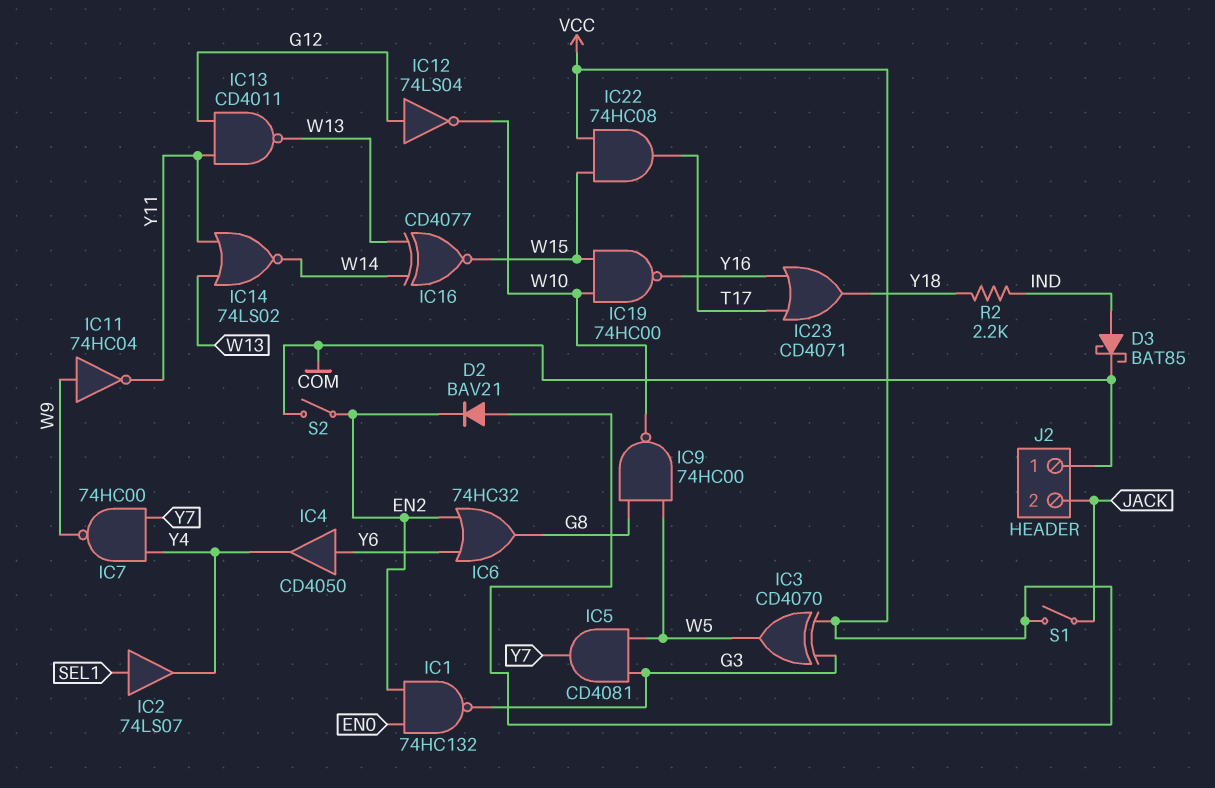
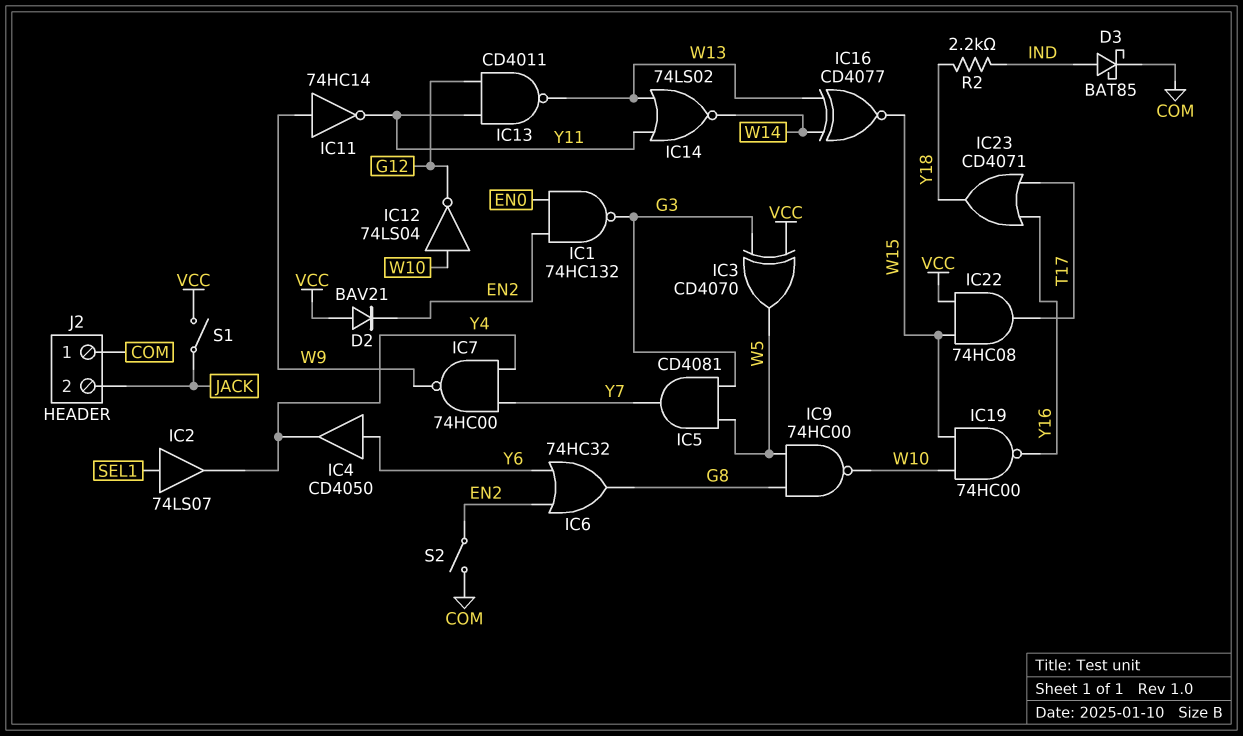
IC11: NOT 74HC04 (in W9, out Y11) -> NOT 74HC14 (in W9, out Y11)
IC12: NOT 74LS04 (in G12, out W10) -> NOT 74LS04 (in W10, out G12)

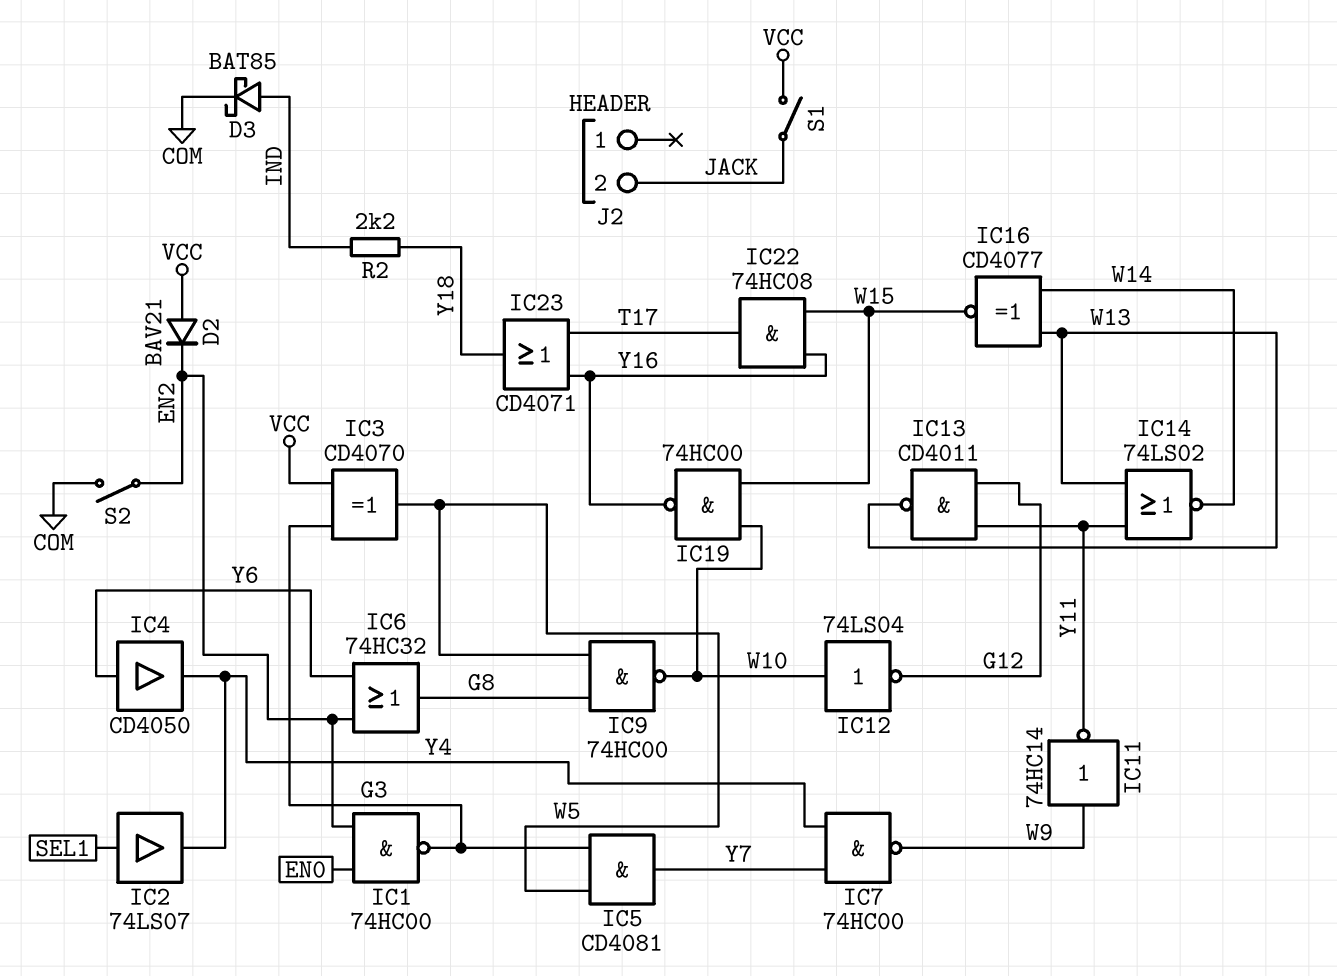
IC1: NAND 74HC132 (in EN0, in EN2, out G3) -> NAND 74HC00 (in EN0, in EN2, out G3)
IC22: AND 74HC08 (in VCC, in W15, out T17) -> AND 74HC08 (in W15, in Y16, out T17)
J2 pin 1: COM -> none

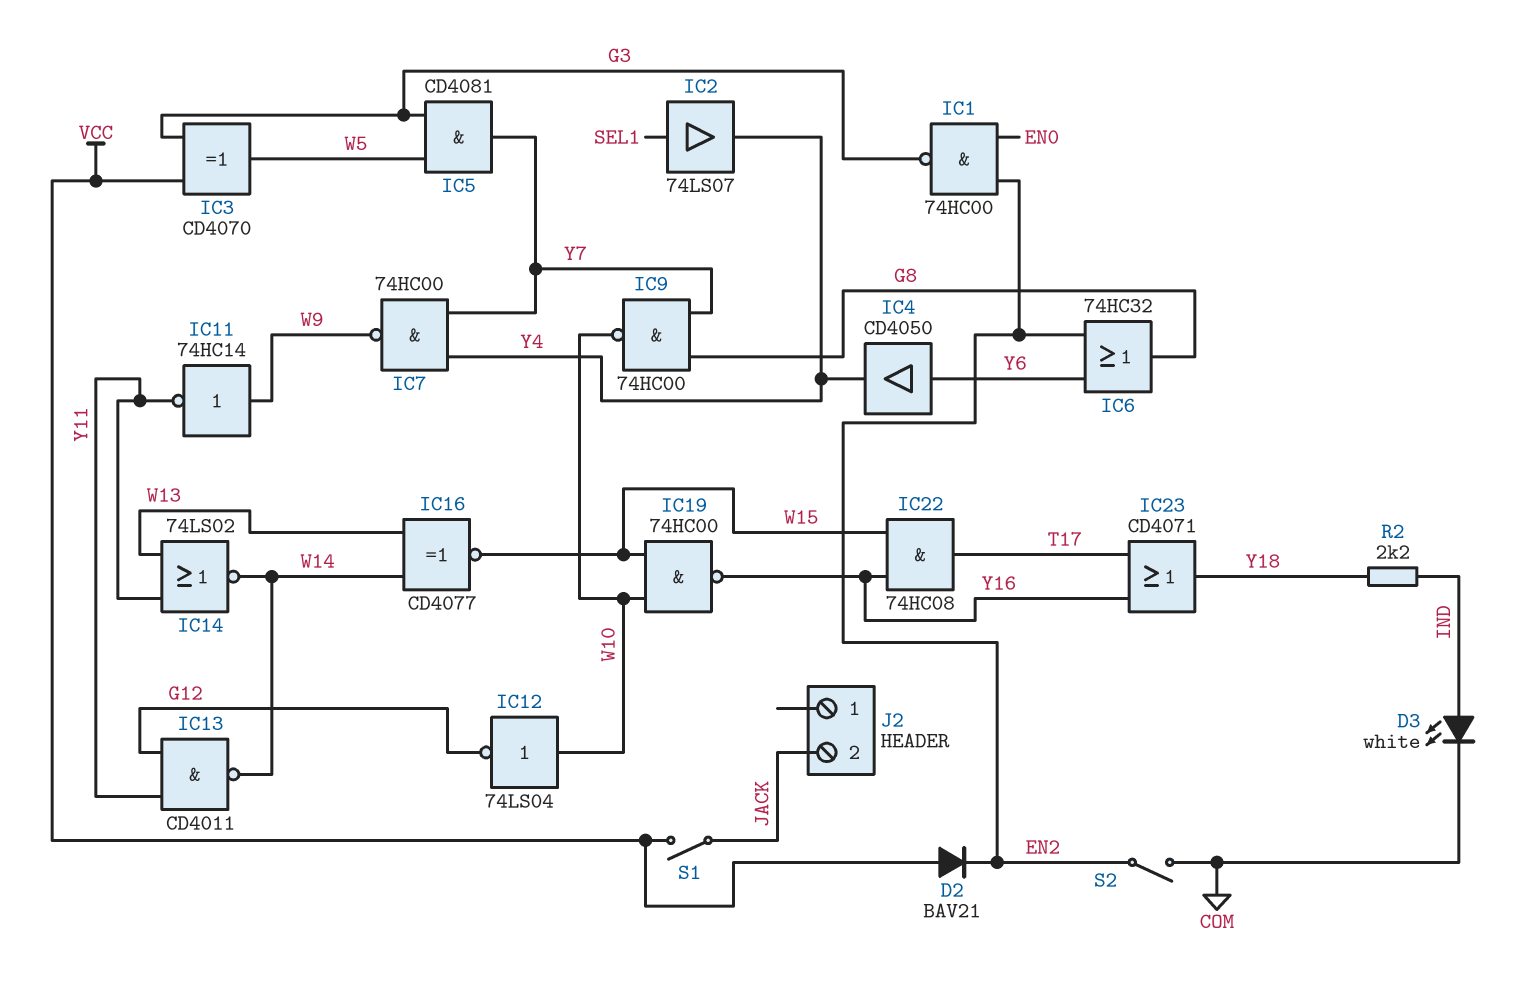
D3: schottky BAT85 (A IND, K COM) -> LED white (A IND, K COM)
IC9: NAND 74HC00 (in G8, in W5, out W10) -> NAND 74HC00 (in G8, in Y7, out W10)
IC13: NAND CD4011 (in G12, in Y11, out W13) -> NAND CD4011 (in G12, in Y11, out W14)

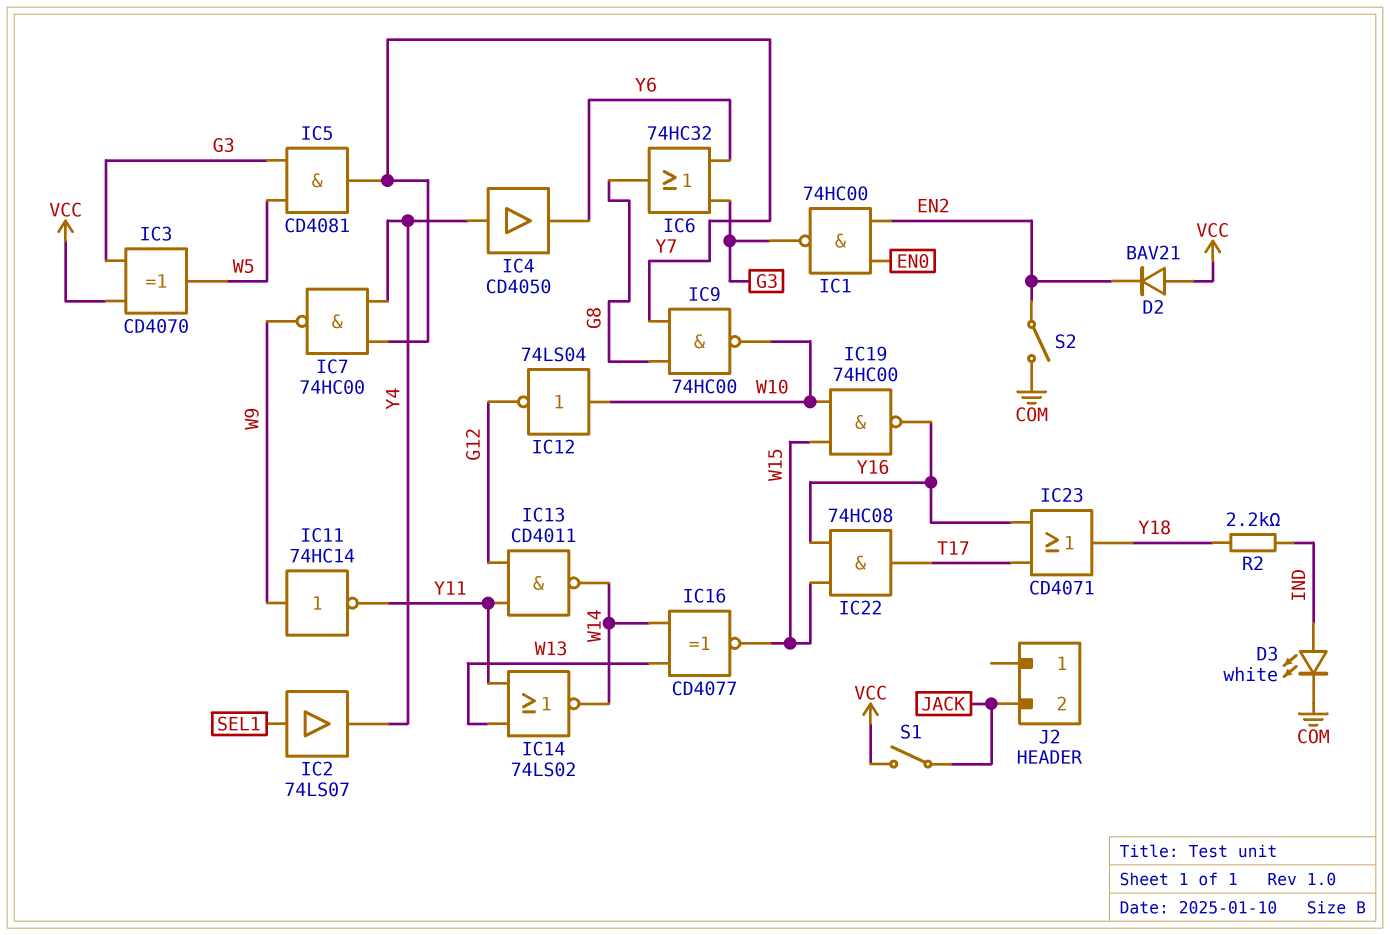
IC4: buffer CD4050 (in Y6, out Y4) -> buffer CD4050 (in Y4, out Y6)
IC6: OR 74HC32 (in EN2, in Y6, out G8) -> OR 74HC32 (in G3, in Y6, out G8)

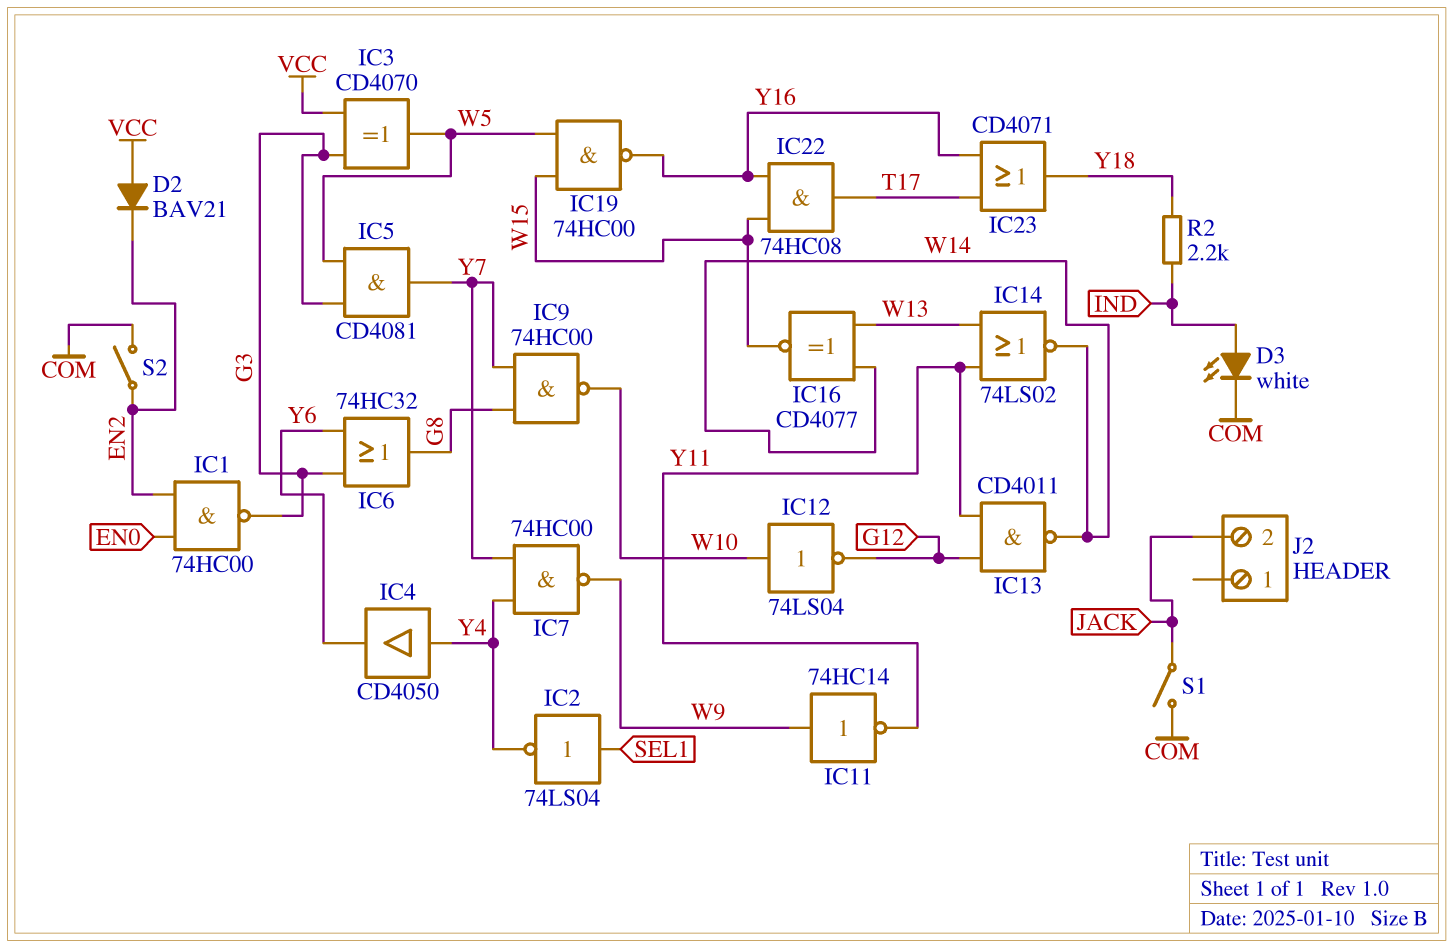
IC2: buffer 74LS07 (in SEL1, out Y4) -> NOT 74LS04 (in SEL1, out Y4)
IC19: NAND 74HC00 (in W10, in W15, out Y16) -> NAND 74HC00 (in W5, in W15, out Y16)
S1: switch (JACK, VCC) -> switch (COM, JACK)

